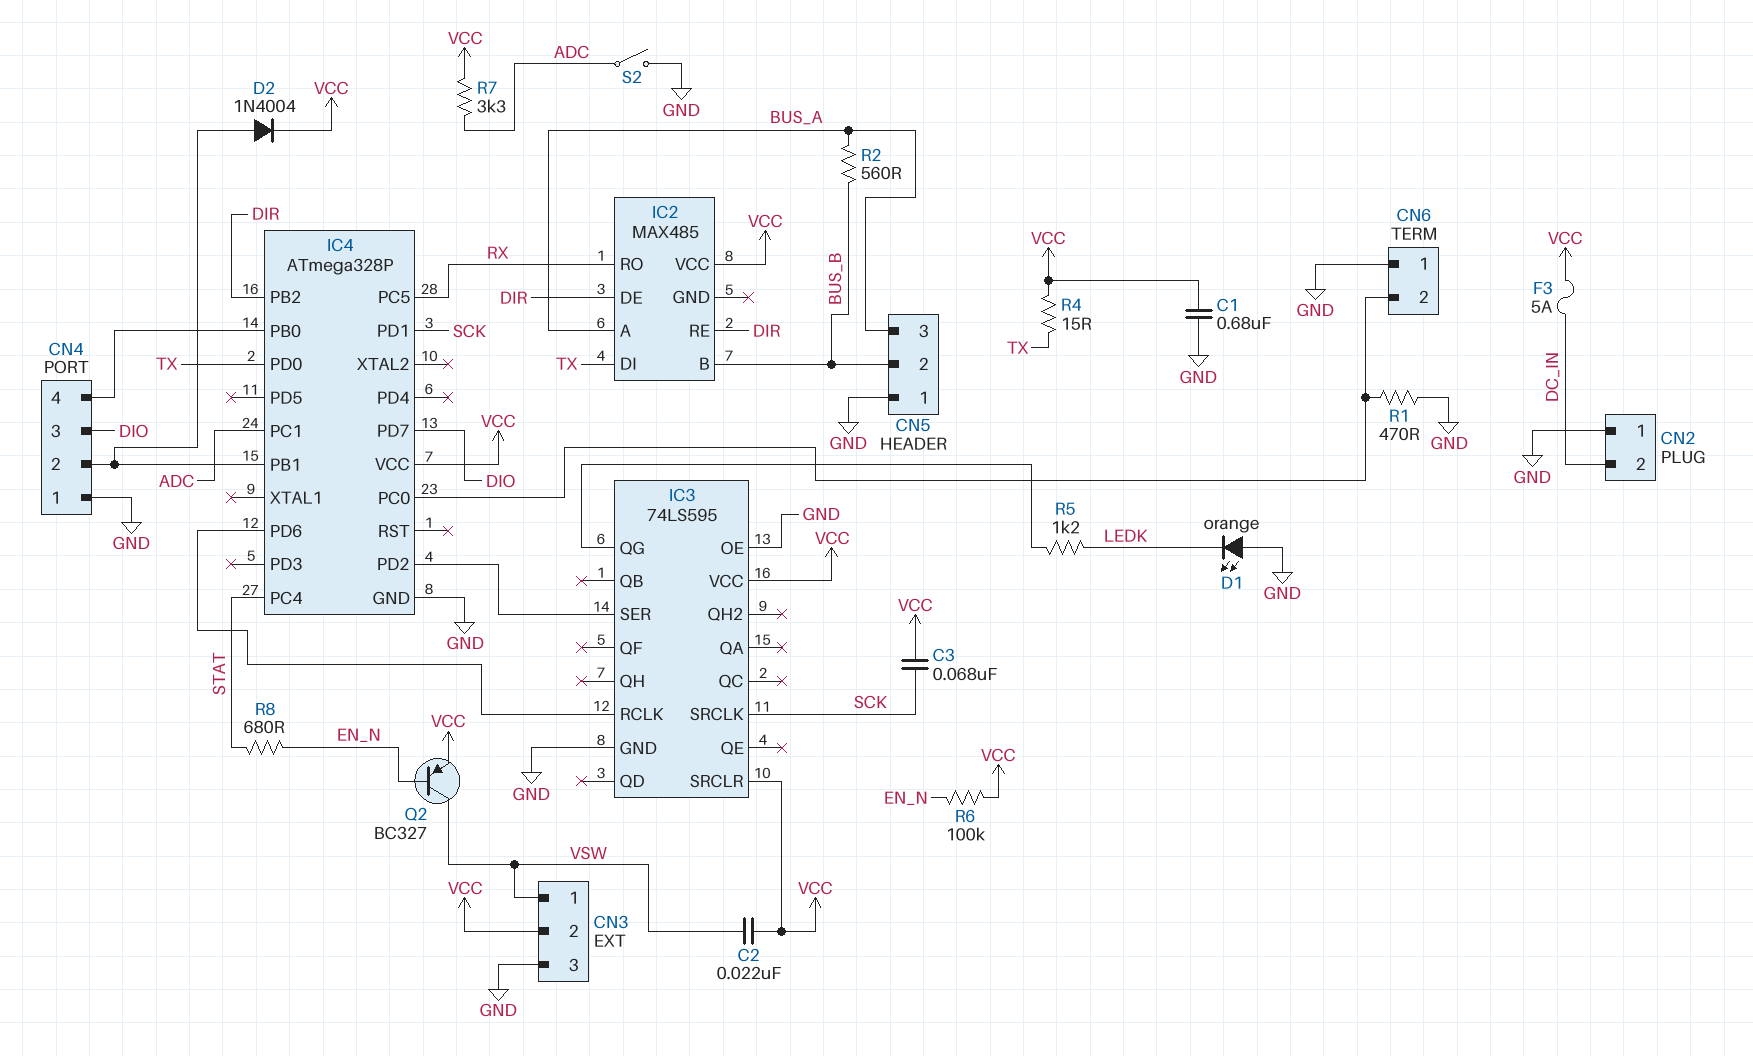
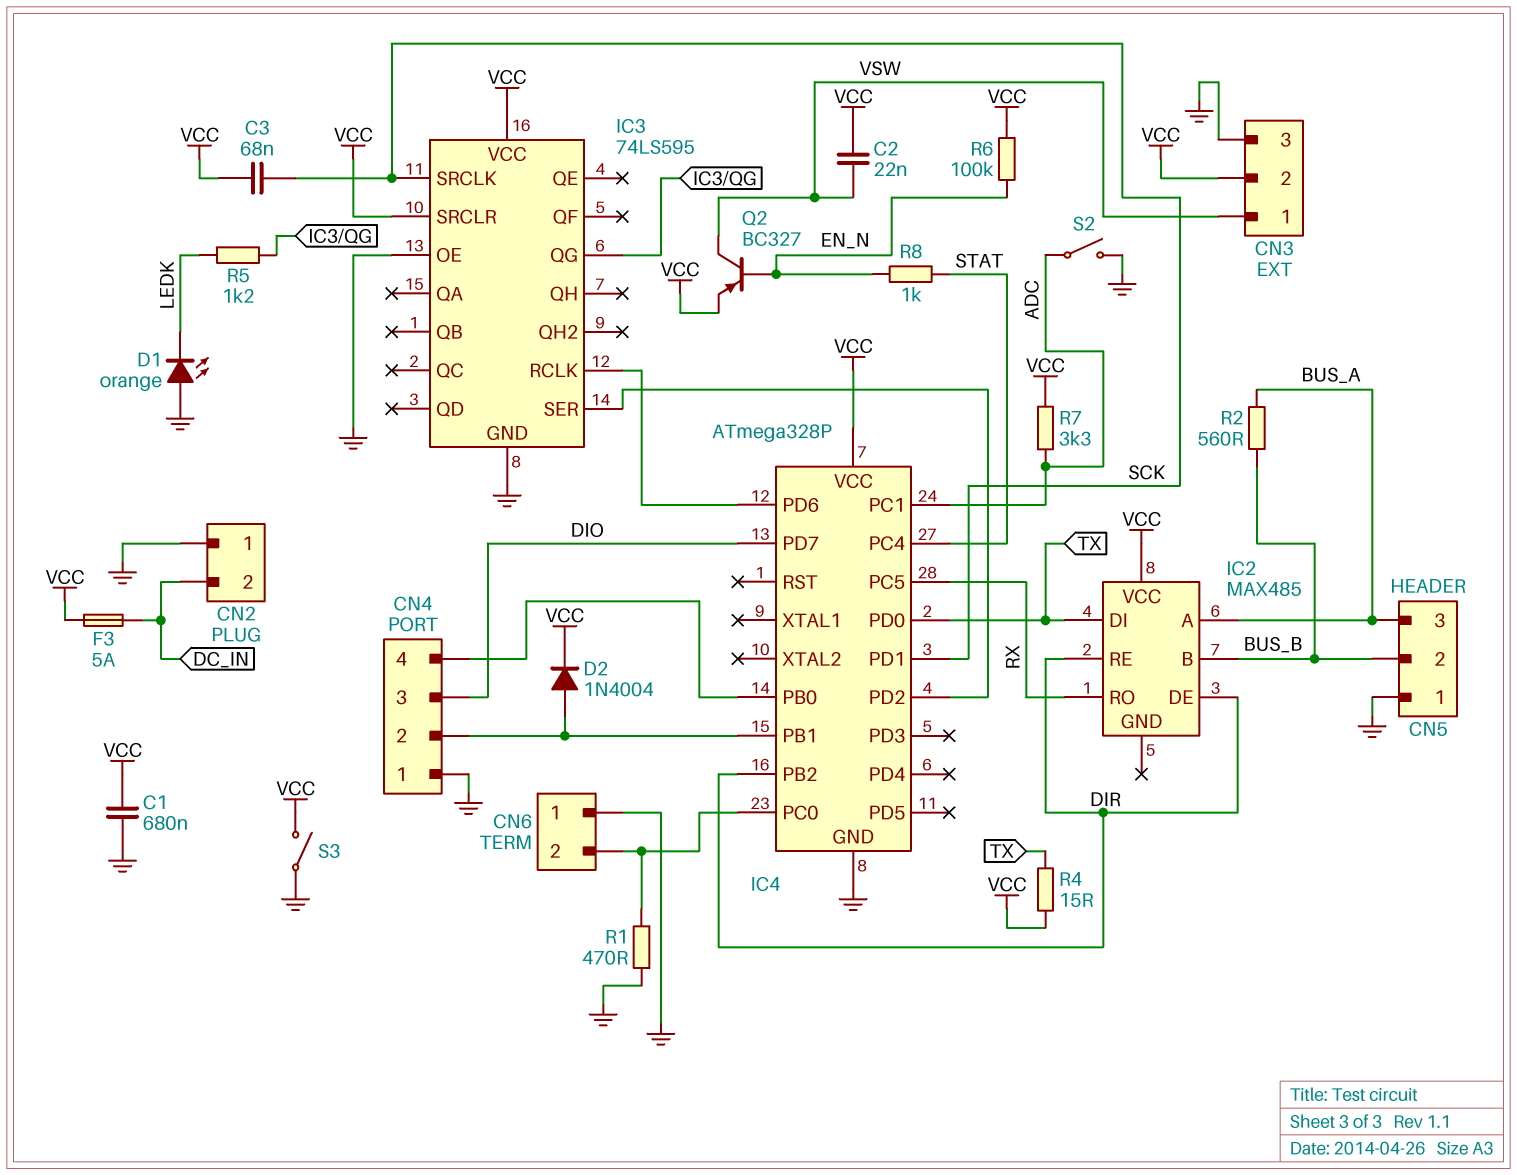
R8: 680 (EN_N, STAT) -> 1k (EN_N, STAT)
S3: none -> switch (GND, VCC)

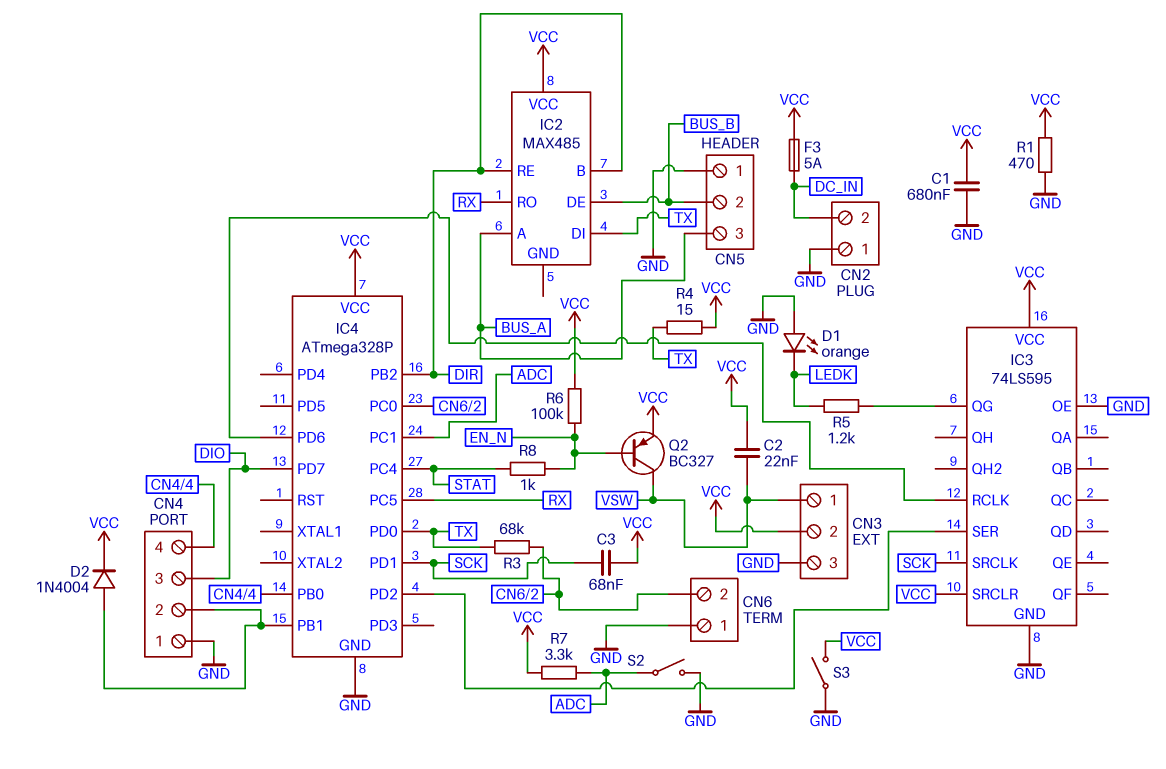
IC2 pin B: BUS_B -> DIR
IC2 pin DE: DIR -> BUS_B
R1: 470 (CN6/2, GND) -> 470 (GND, VCC)
R2: 560 (BUS_A, BUS_B) -> none
R3: none -> 68k (CN6/2, TX)

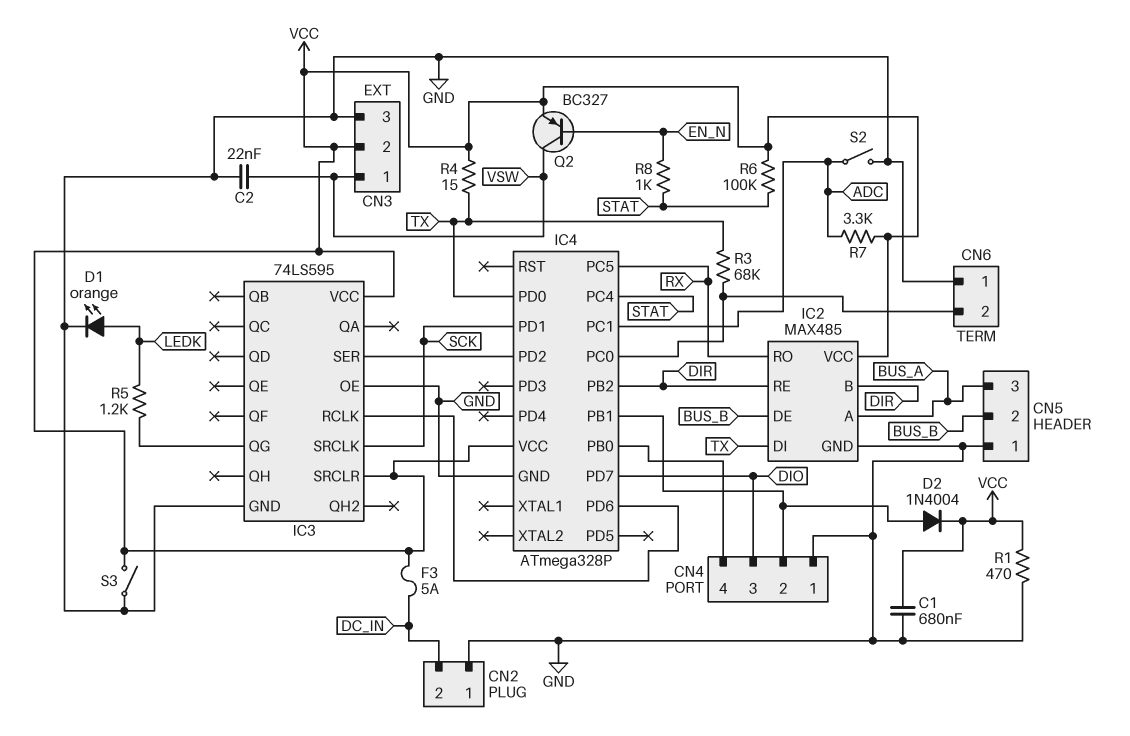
C2: 22nF (VCC, VSW) -> 22nF (GND, VSW)
C3: 68nF (SCK, VCC) -> none
D1: LED orange (A GND, K LEDK) -> LED orange (A LEDK, K GND)
IC2 pin GND: none -> GND
R6: 100k (EN_N, VCC) -> 100k (STAT, VCC)

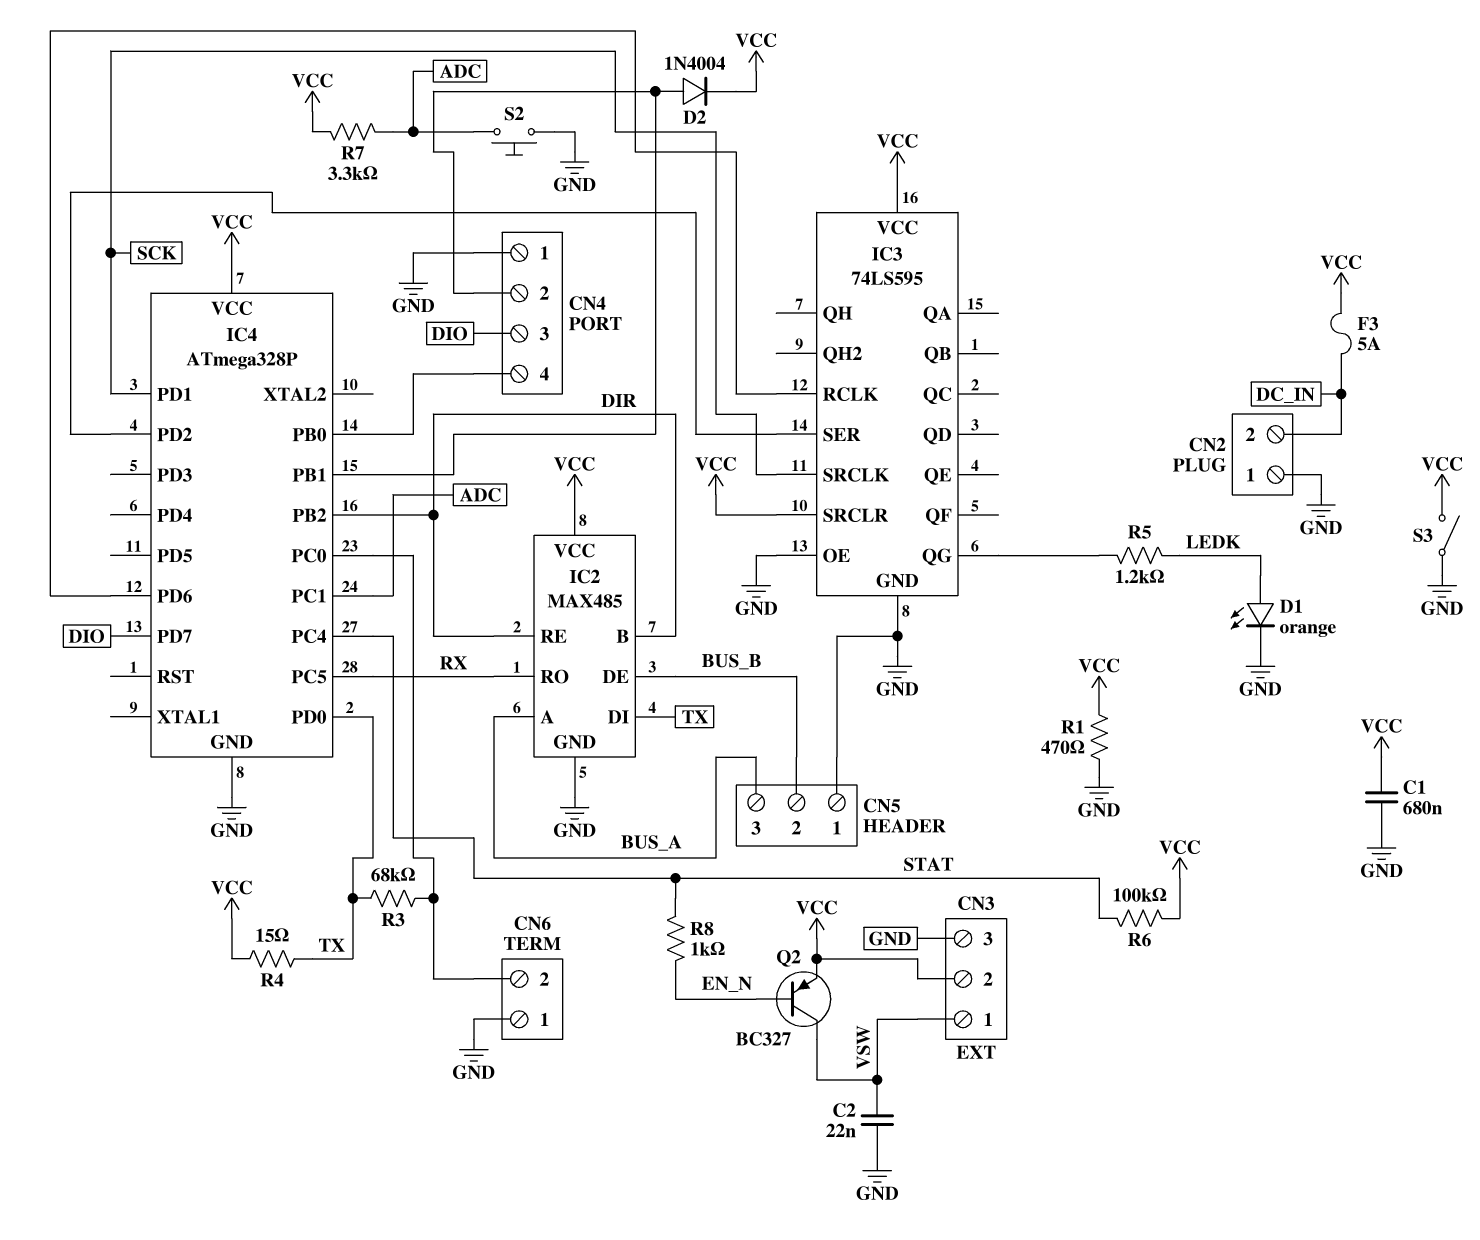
S2: switch (ADC, GND) -> button (ADC, GND)

